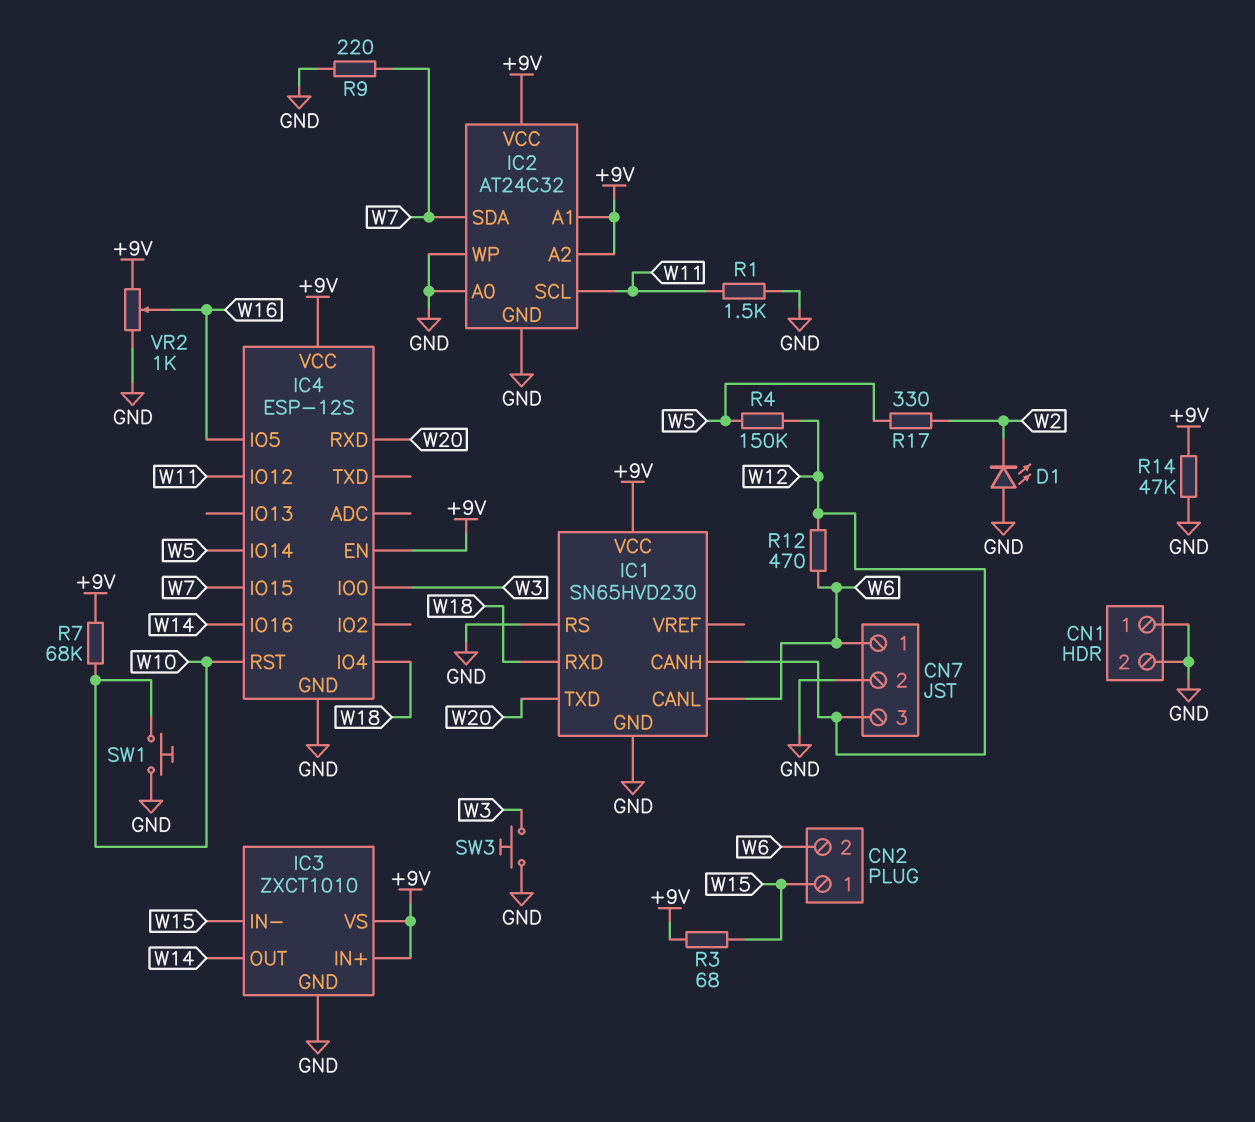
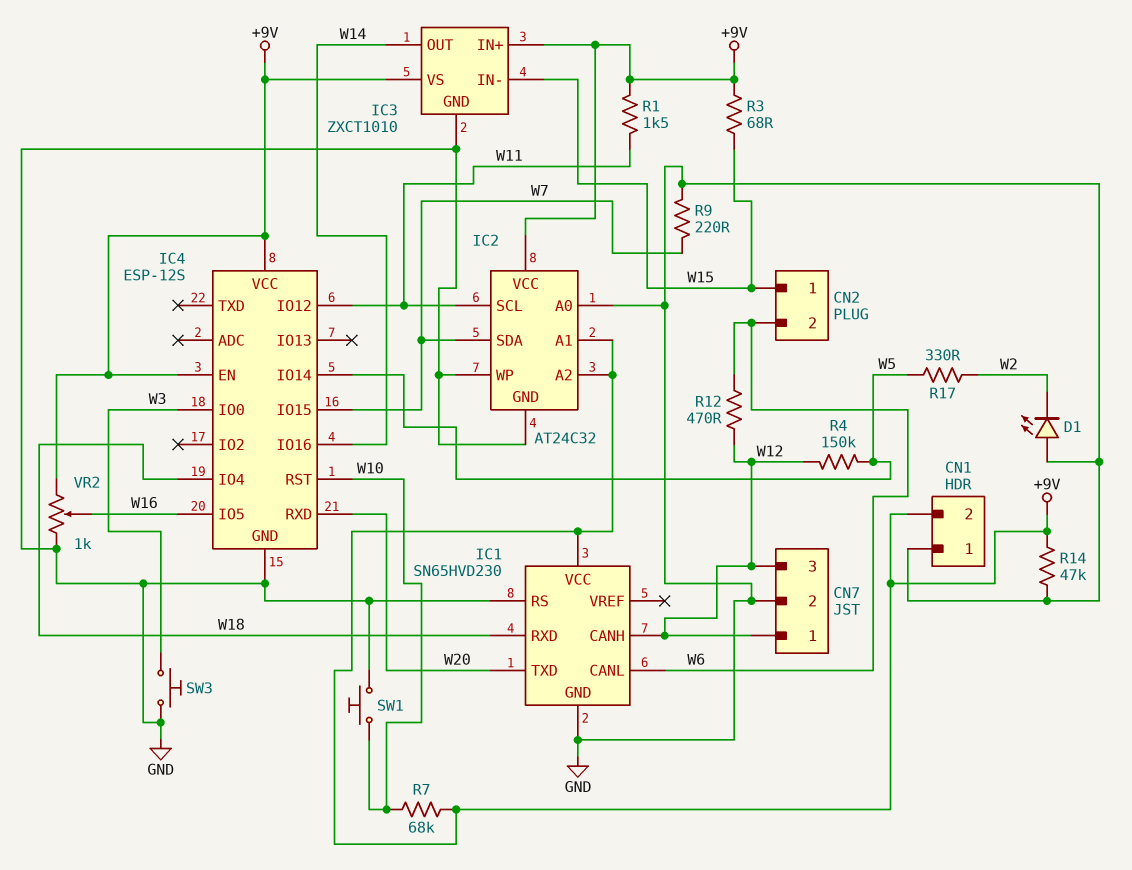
CN1 pin 2: GND -> +9V
CN7 pin 1: W6 -> W12
R1: 1.5k (GND, W11) -> 1.5k (+9V, W11)

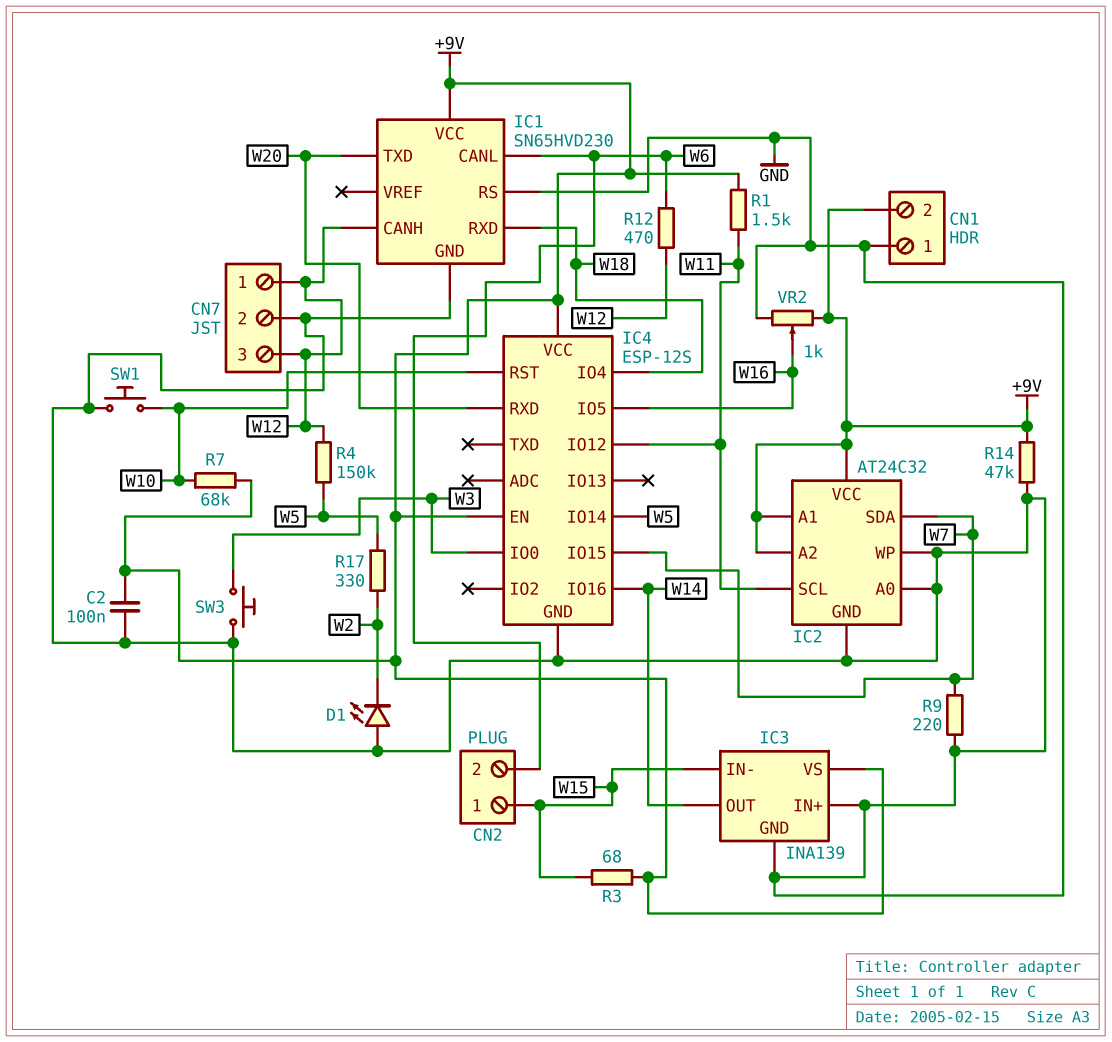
C2: none -> 100nF (+9V, GND)
IC3: ZXCT1010 -> INA139
IC3 pin IN+: +9V -> GND

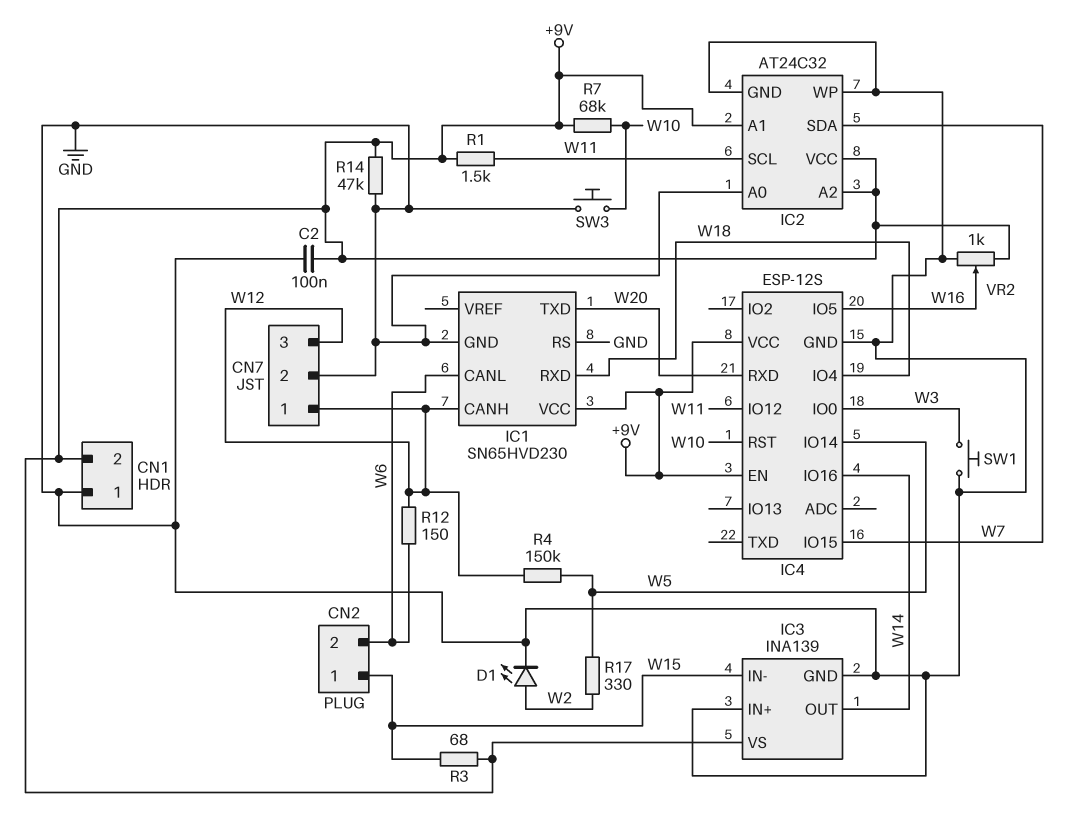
D1: LED (A GND, K W2) -> LED (A W2, K GND)
R9: 220 (GND, W7) -> none
R12: 470 (W6, W12) -> 150 (W6, W12)
SW1: button (GND, W10) -> button (GND, W3)
SW3: button (GND, W3) -> button (GND, W10)

